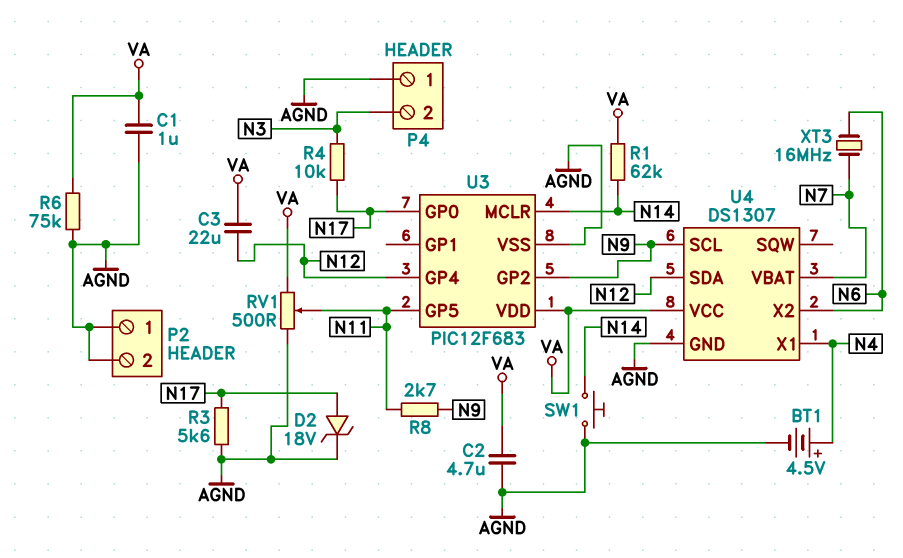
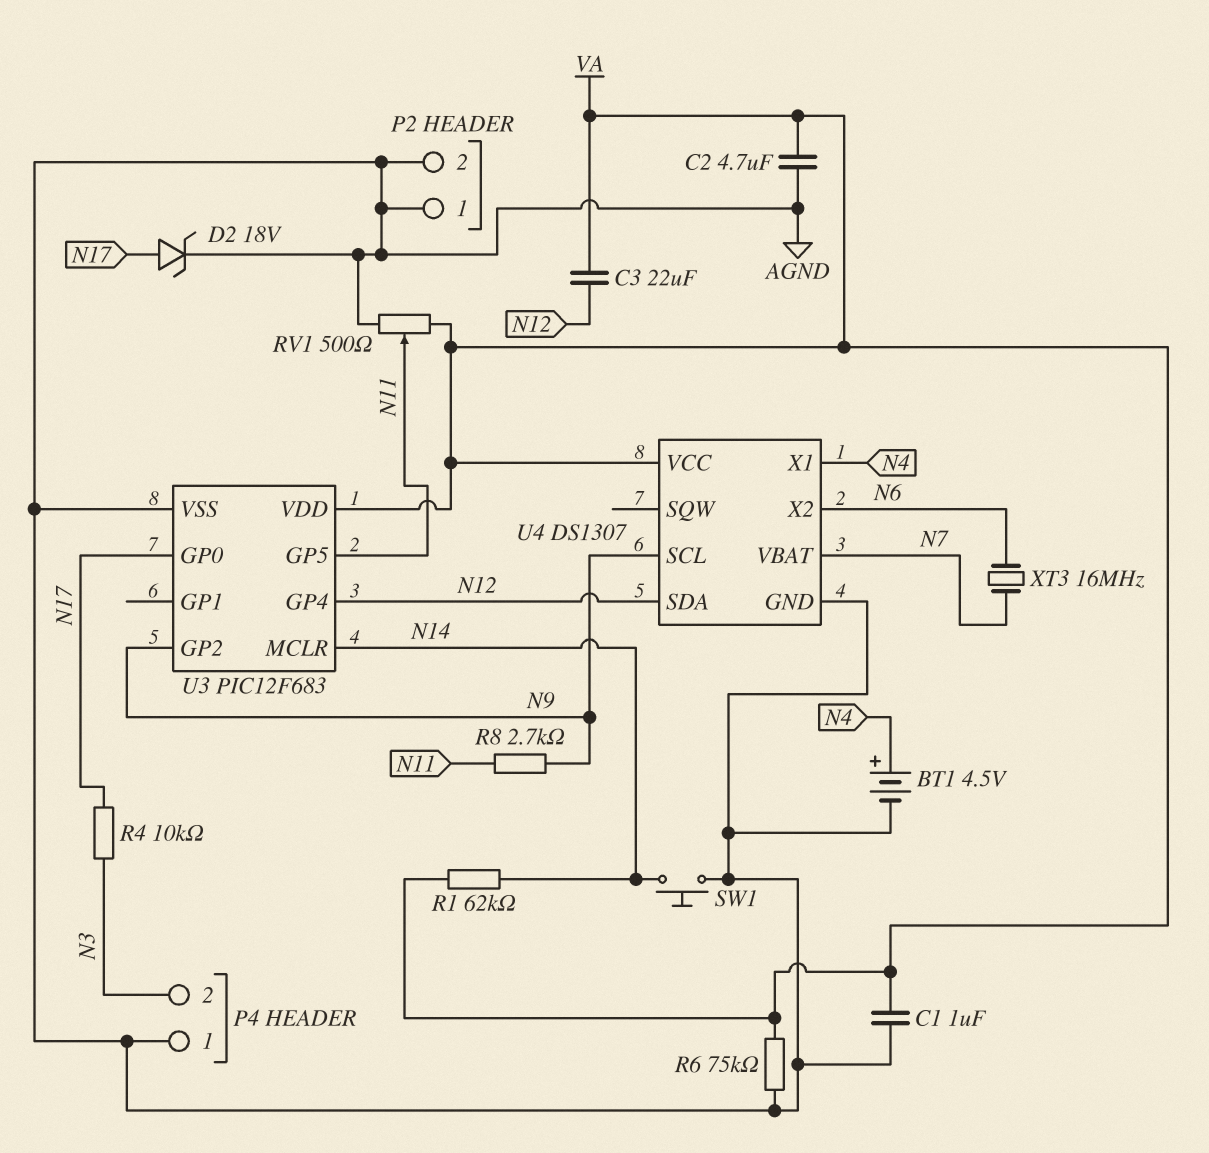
R3: 5.6k (AGND, N17) -> none

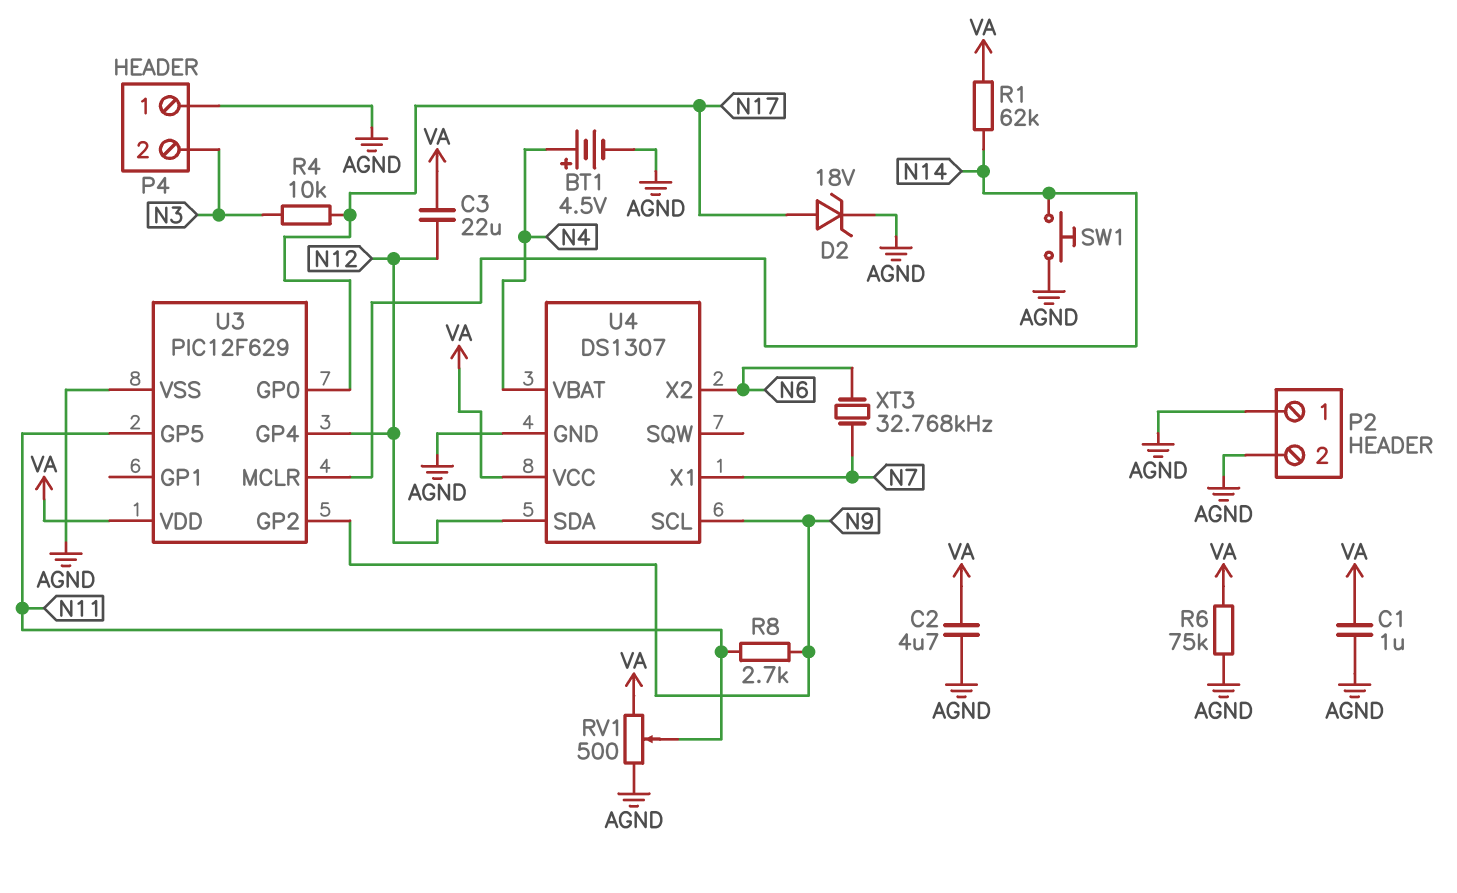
U3: PIC12F683 -> PIC12F629
U4 pin VBAT: N7 -> N4
U4 pin X1: N4 -> N7
XT3: 16MHz (N6, N7) -> 32.768kHz (N6, N7)

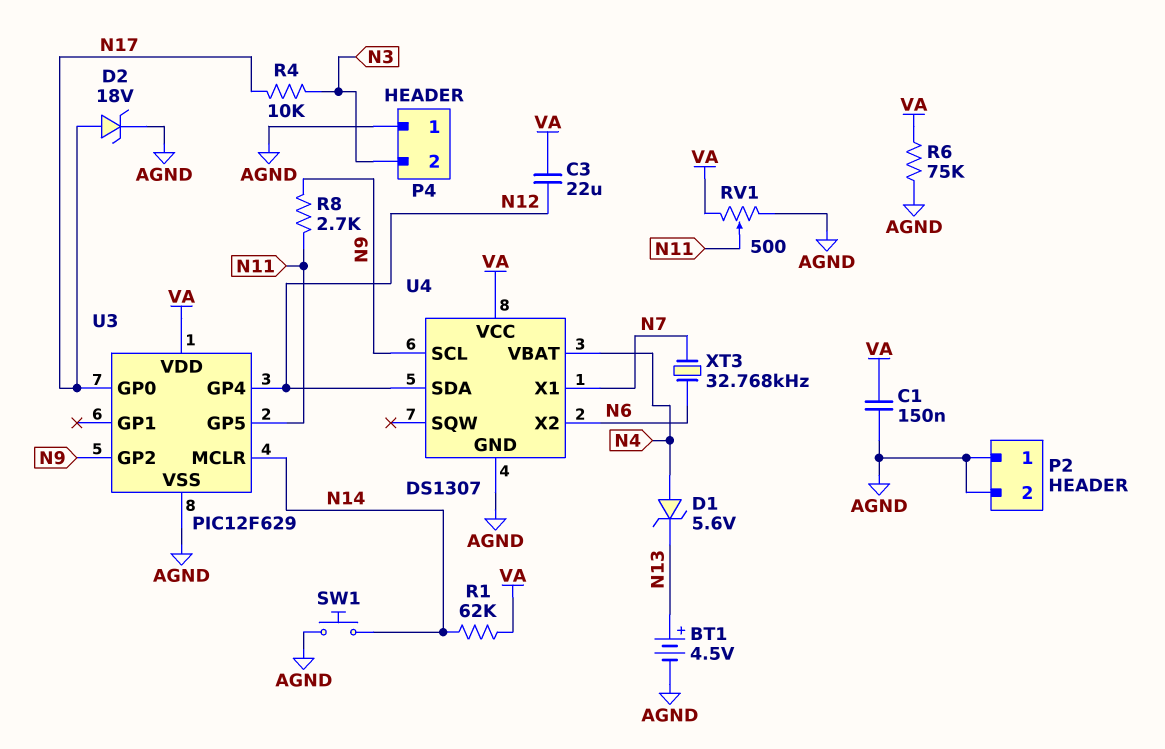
BT1: 4.5V (plus N4, minus AGND) -> 4.5V (plus N13, minus AGND)
C1: 1uF (AGND, VA) -> 150nF (AGND, VA)
C2: 4.7uF (AGND, VA) -> none
D1: none -> zener 5.6V (A N4, K N13)

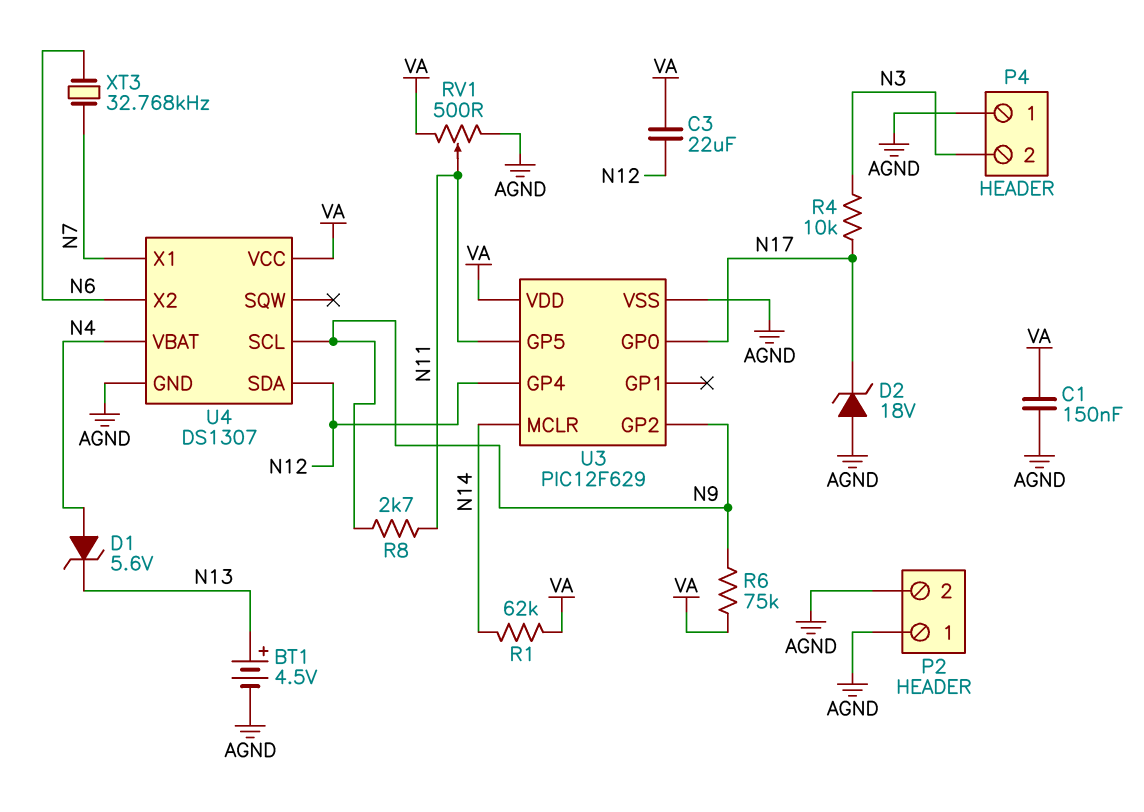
D2: zener 18V (A N17, K AGND) -> zener 18V (A AGND, K N17)
R6: 75k (AGND, VA) -> 75k (N9, VA)
SW1: button (AGND, N14) -> none

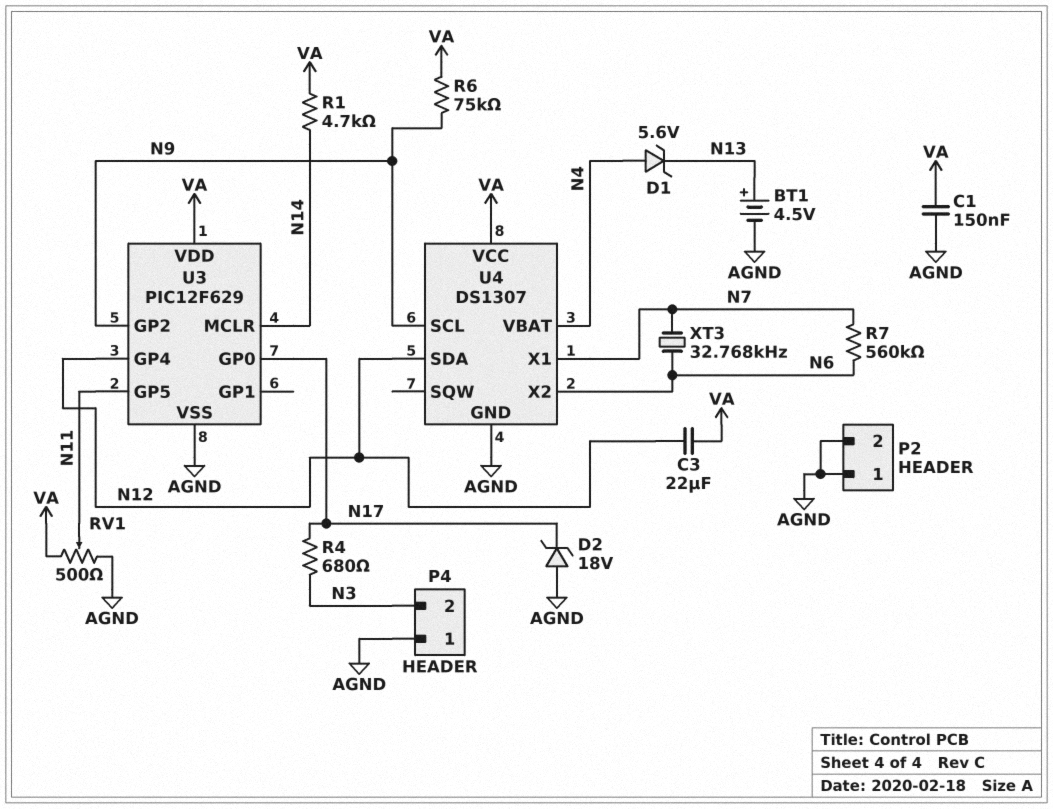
R1: 62k (N14, VA) -> 4.7k (N14, VA)
R4: 10k (N3, N17) -> 680 (N3, N17)
R7: none -> 560k (N6, N7)
R8: 2.7k (N9, N11) -> none

